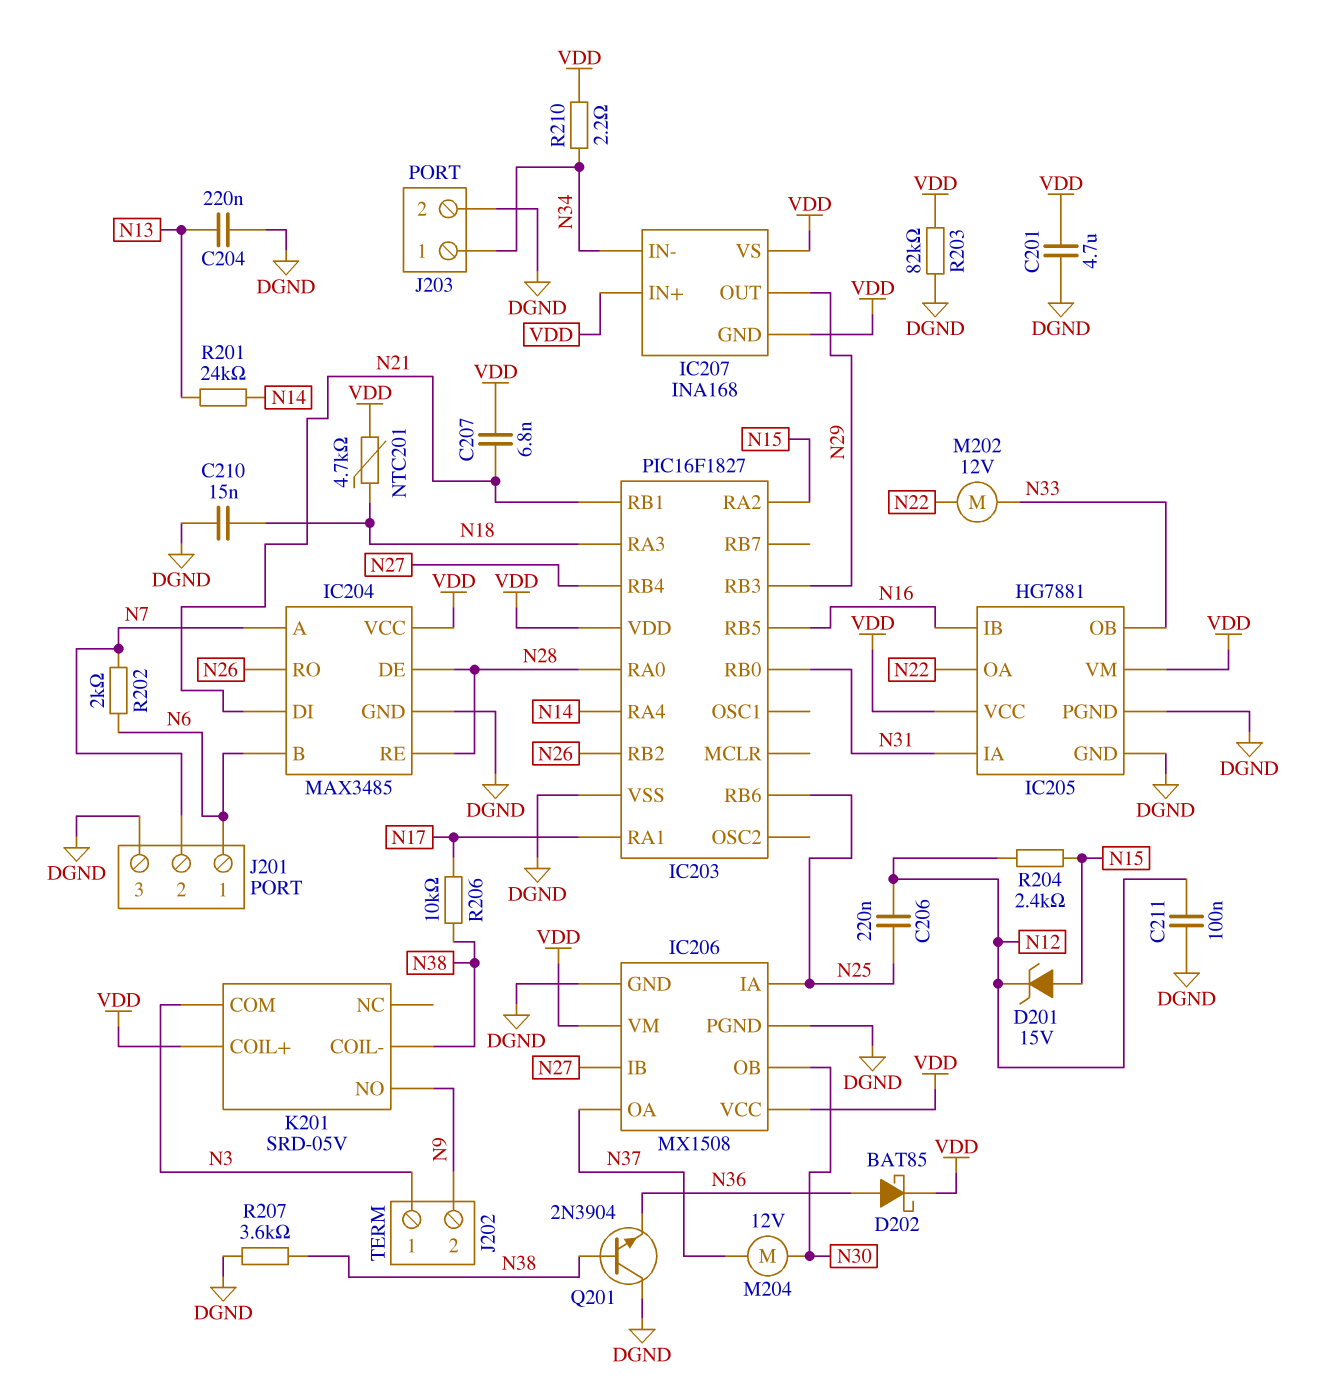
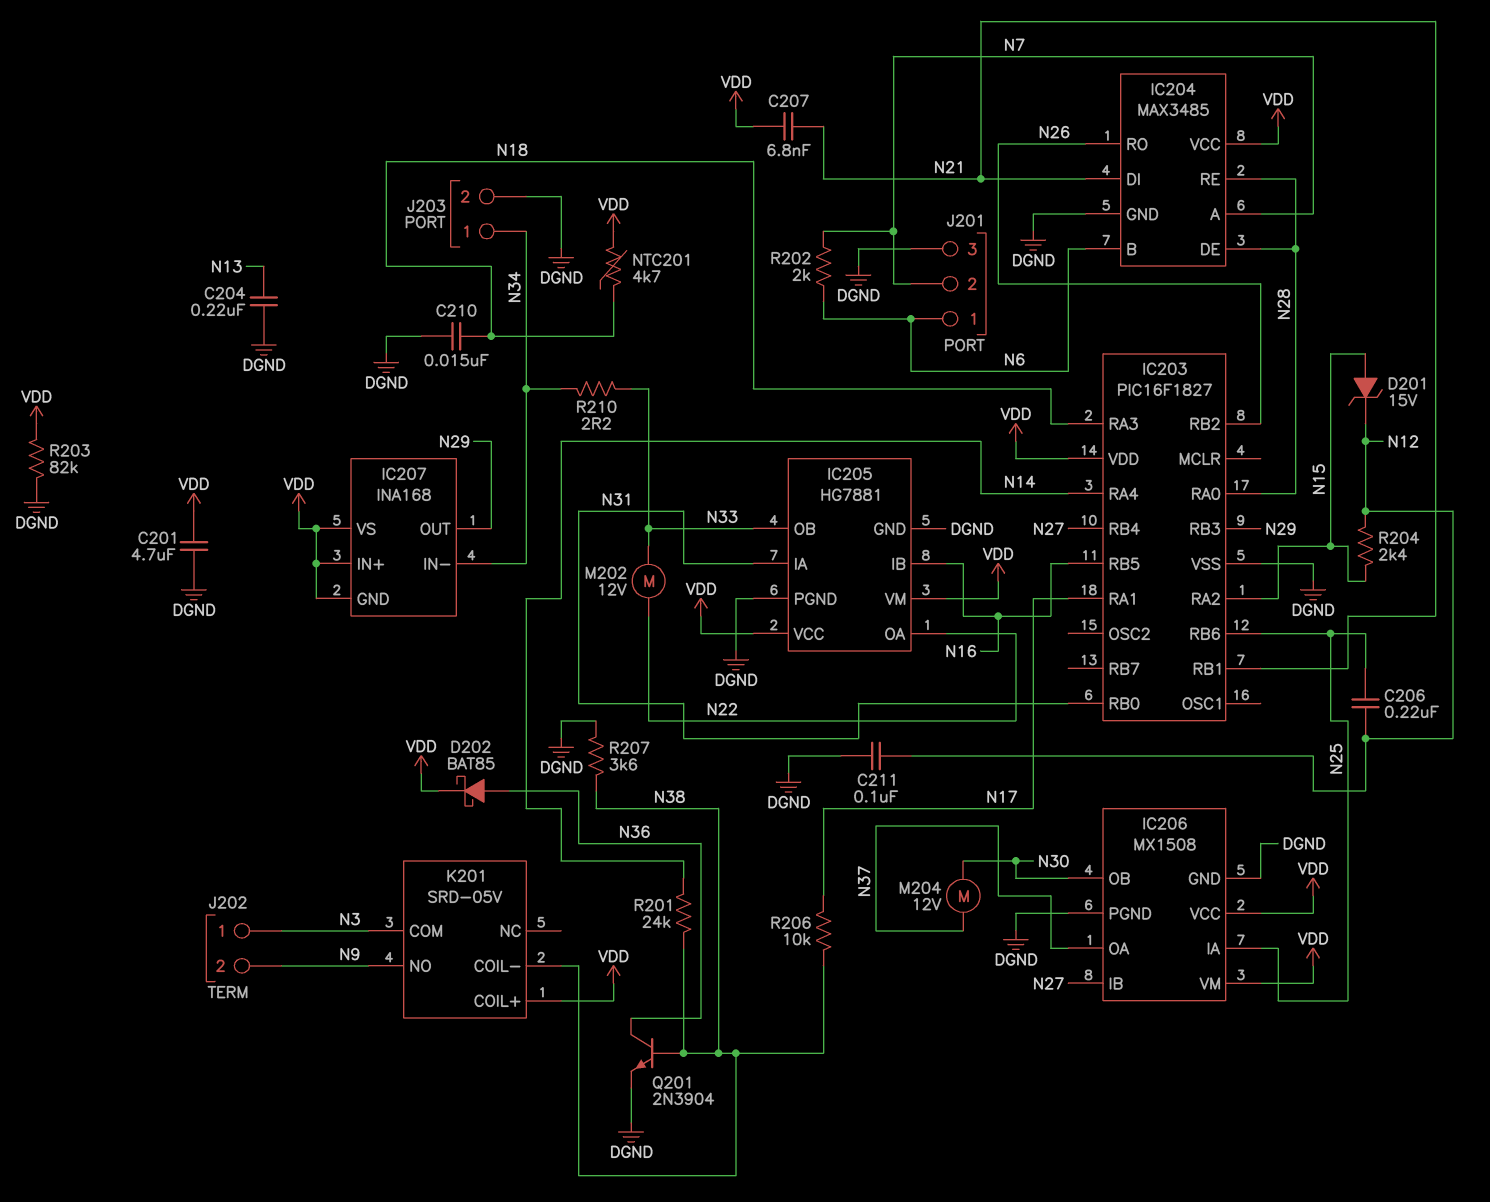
Q201: NPN 2N3904 (B N38, C DGND, E N36) -> NPN 2N3904 (B N38, C N36, E DGND)
R201: 24k (N13, N14) -> 24k (N14, N38)
R210: 2.2 (N34, VDD) -> 2.2 (N33, N34)

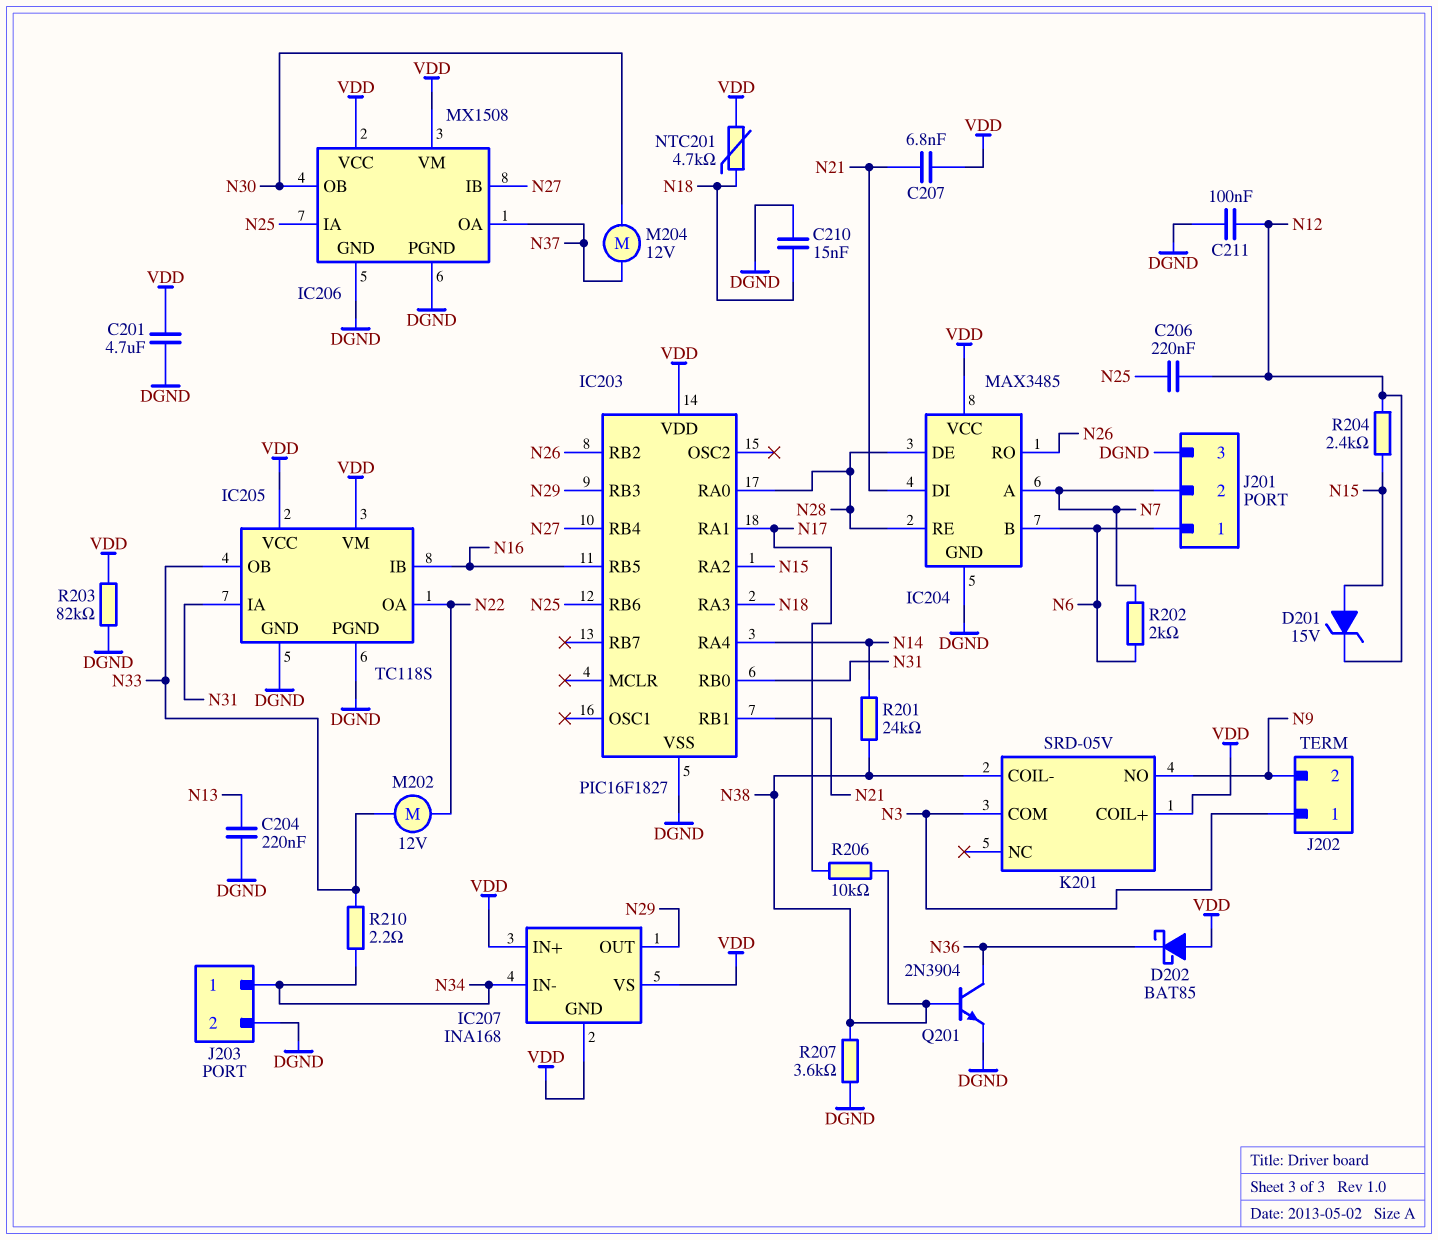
D202: schottky BAT85 (A N36, K VDD) -> schottky BAT85 (A VDD, K N36)
IC205: HG7881 -> TC118S

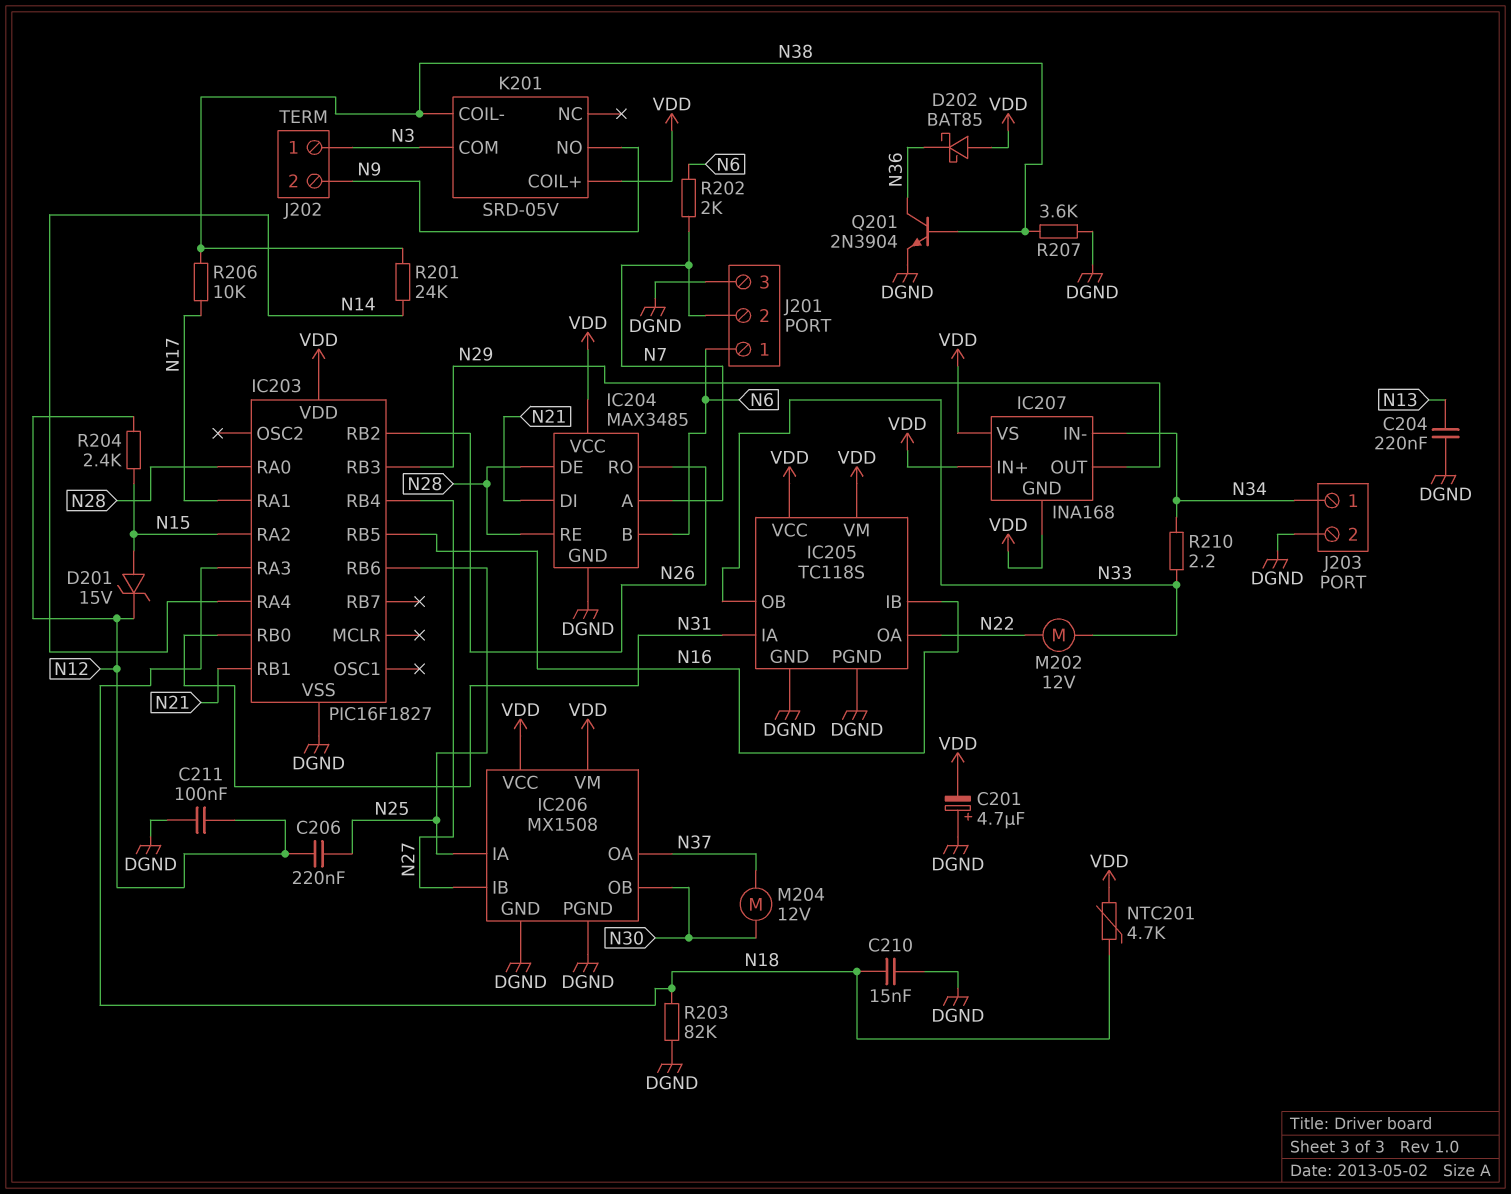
C201: 4.7uF (DGND, VDD) -> 4.7uF (plus DGND, minus VDD)
C207: 6.8nF (N21, VDD) -> none
R203: 82k (DGND, VDD) -> 82k (DGND, N18)

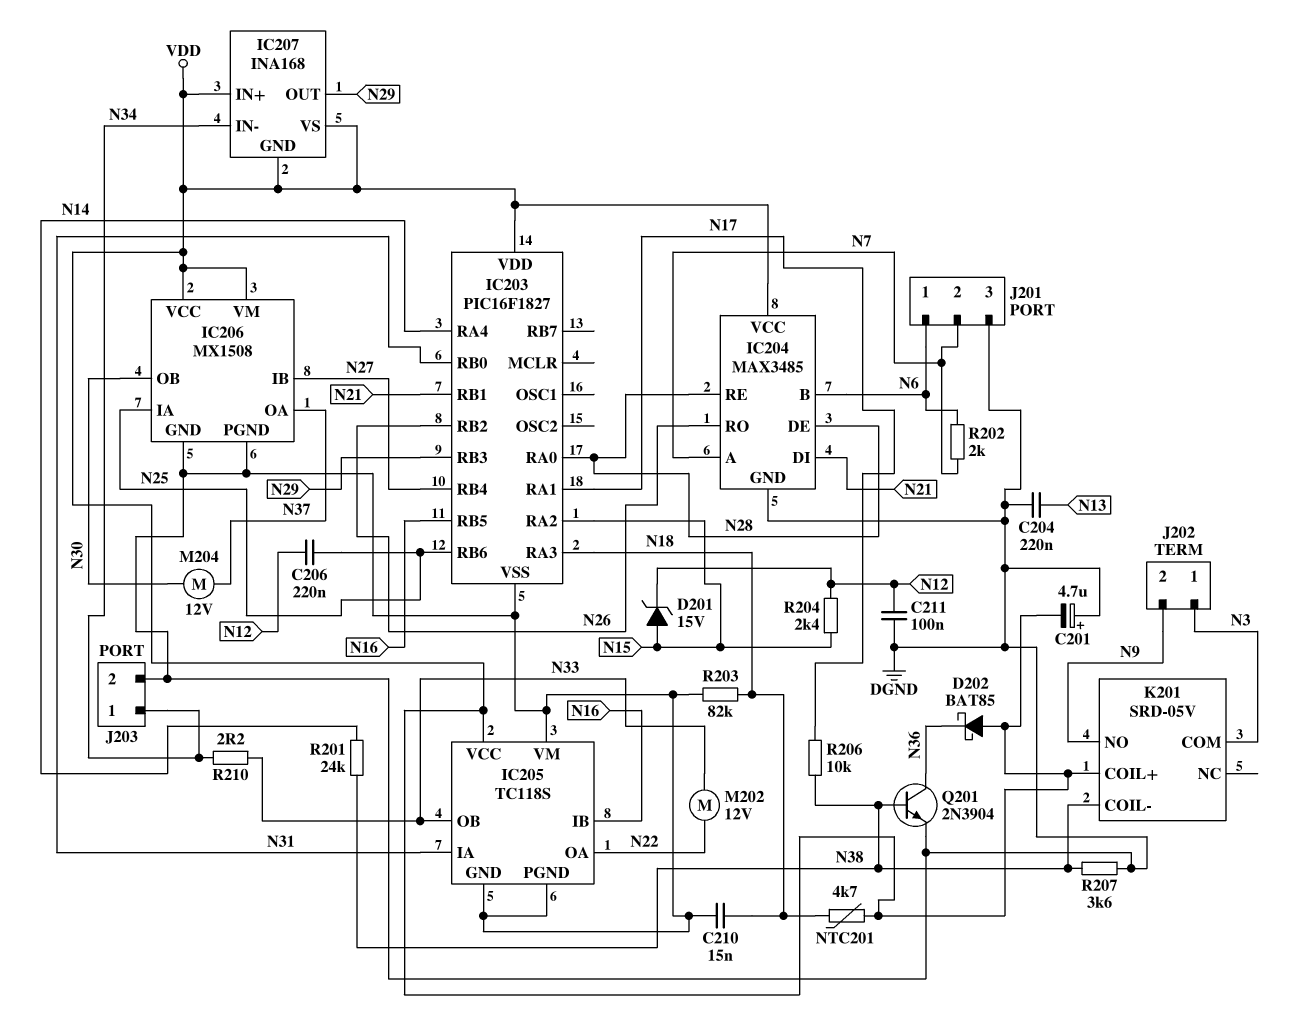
IC205 pin VM: VDD -> DGND

